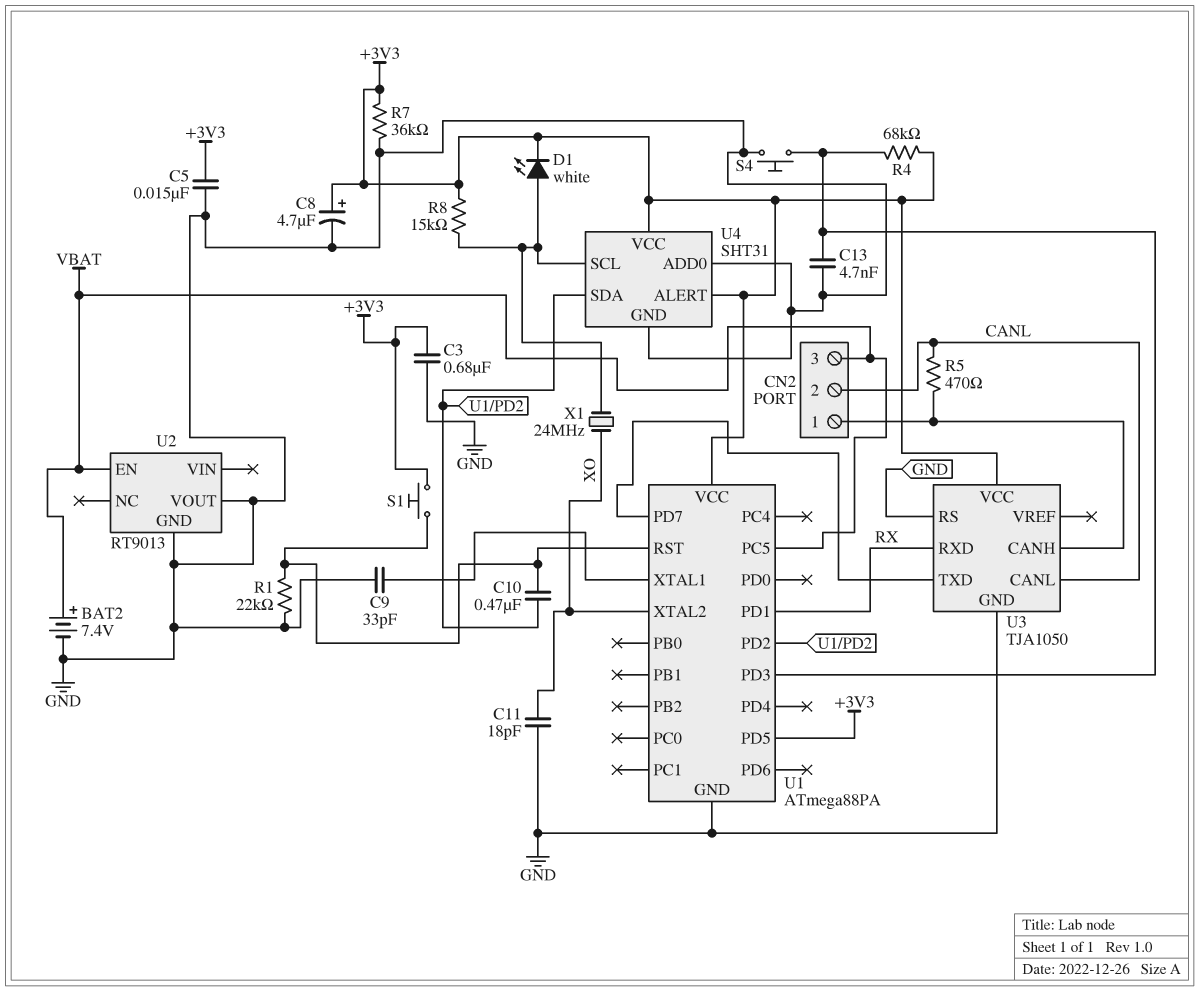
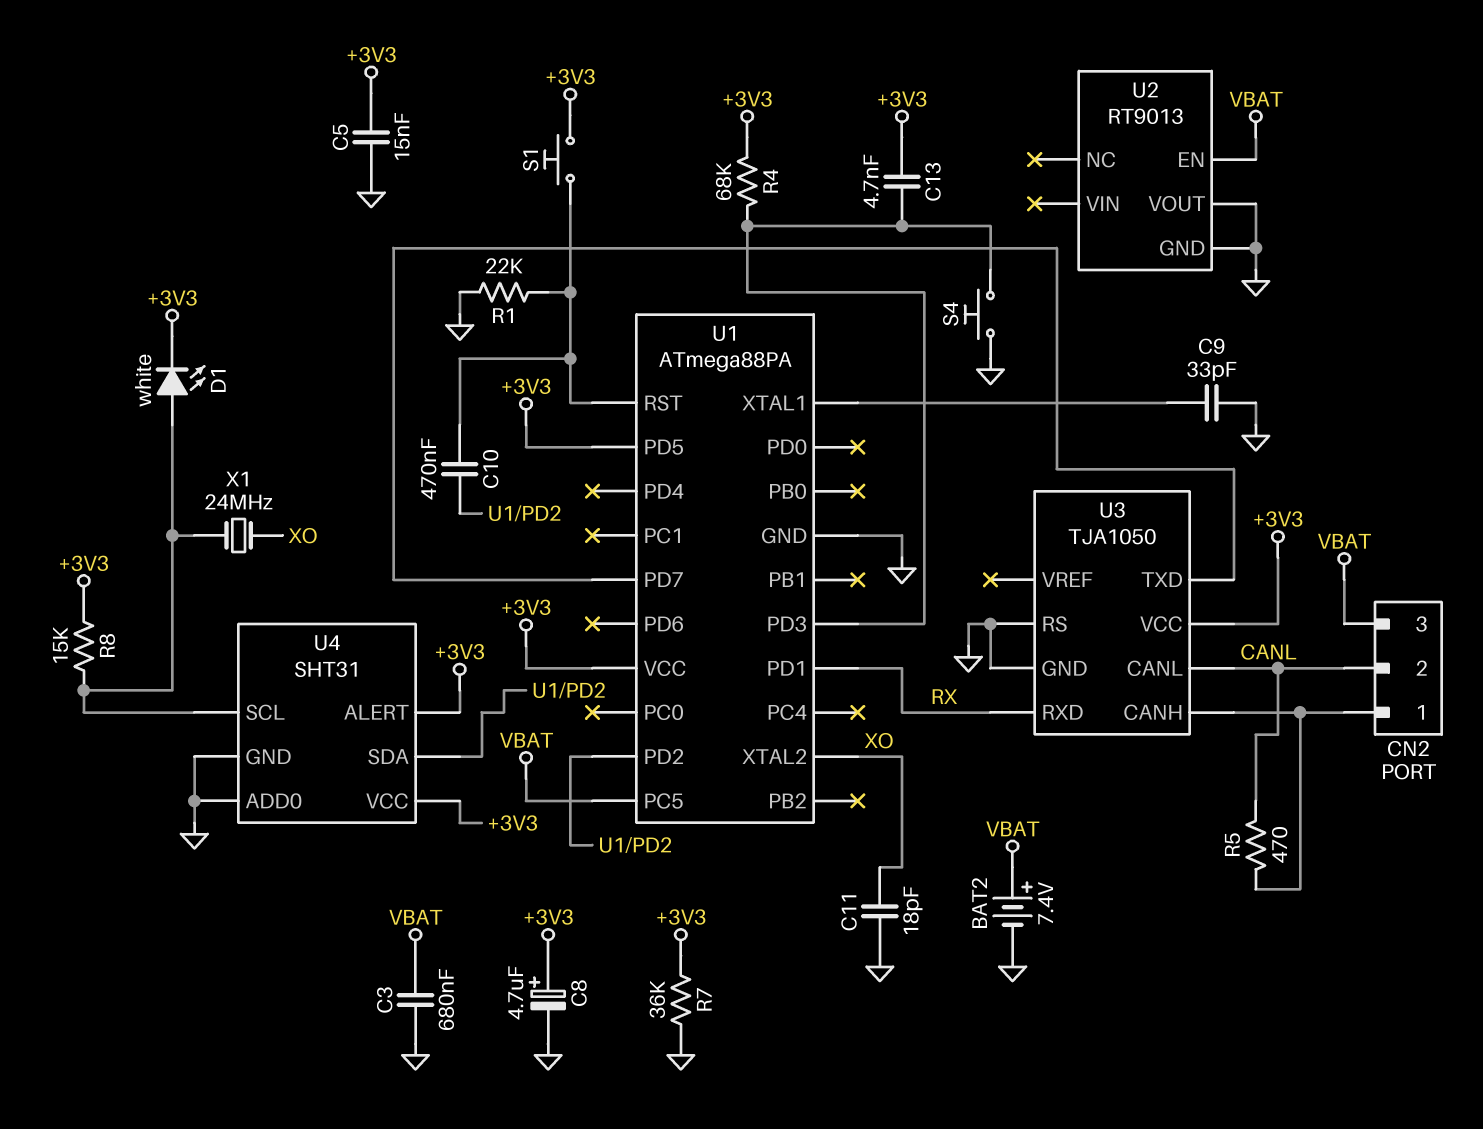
C3: 680nF (+3V3, GND) -> 680nF (GND, VBAT)
C13: 4.7nF (GND, U1/PD3) -> 4.7nF (+3V3, U1/PD3)

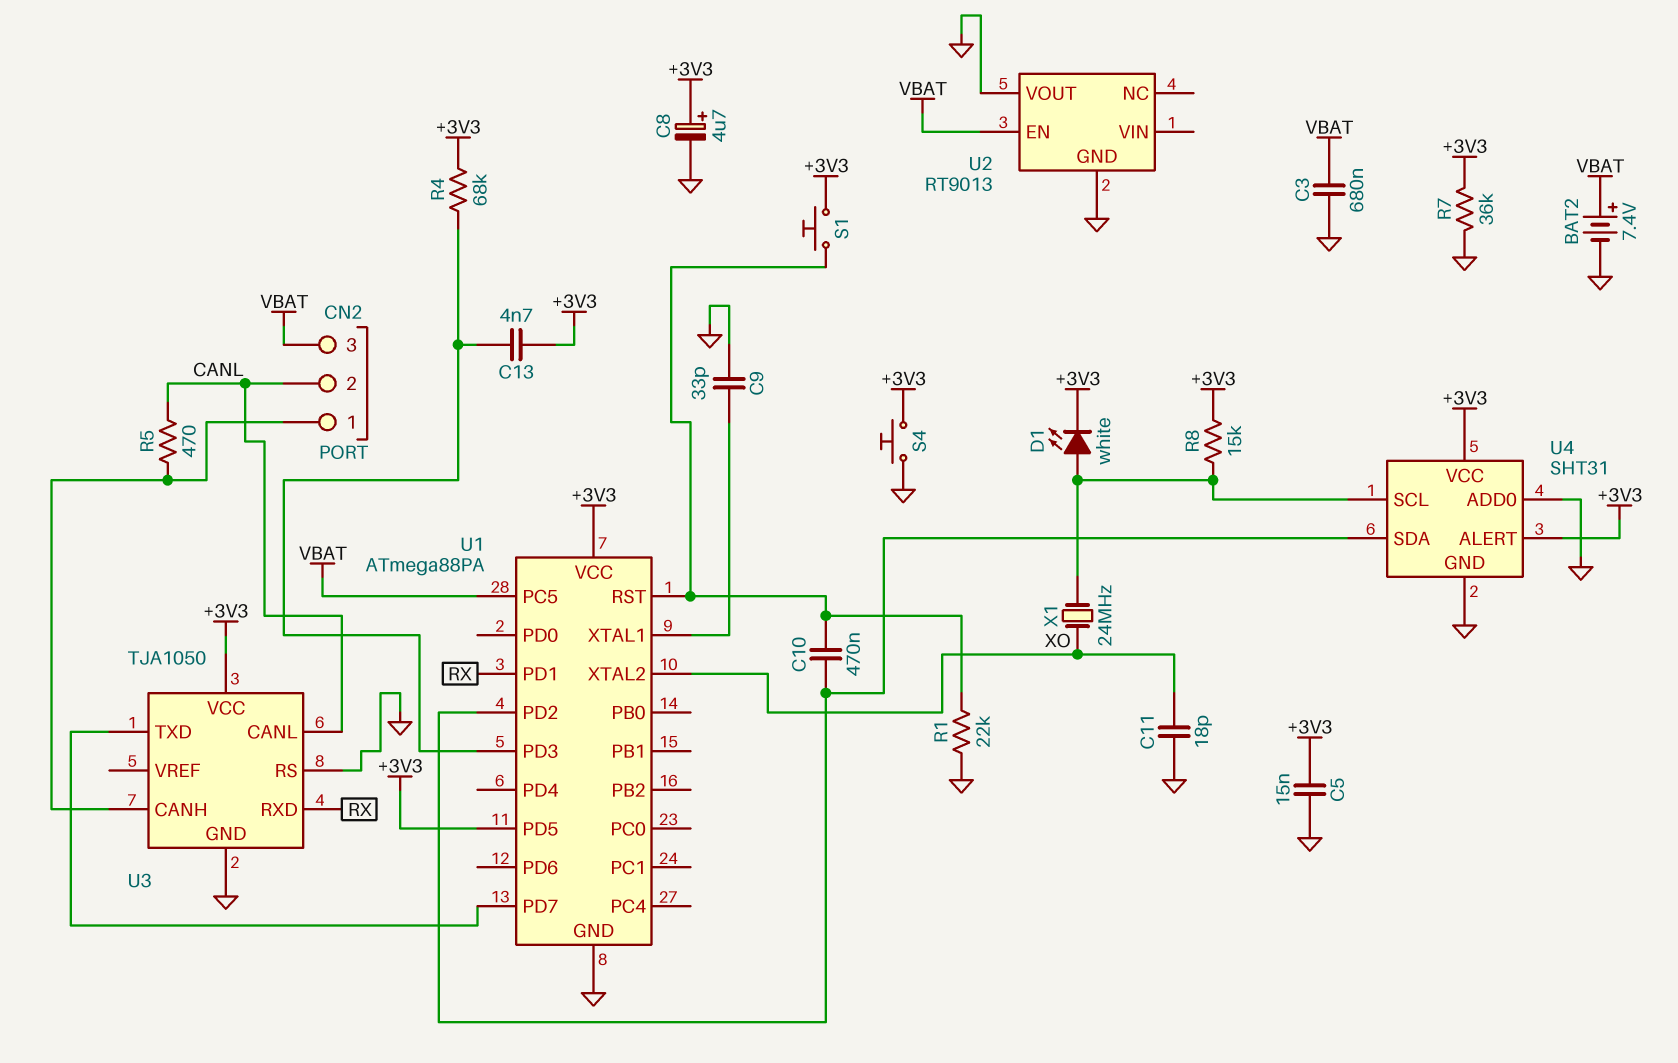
S4: button (GND, U1/PD3) -> button (+3V3, GND)

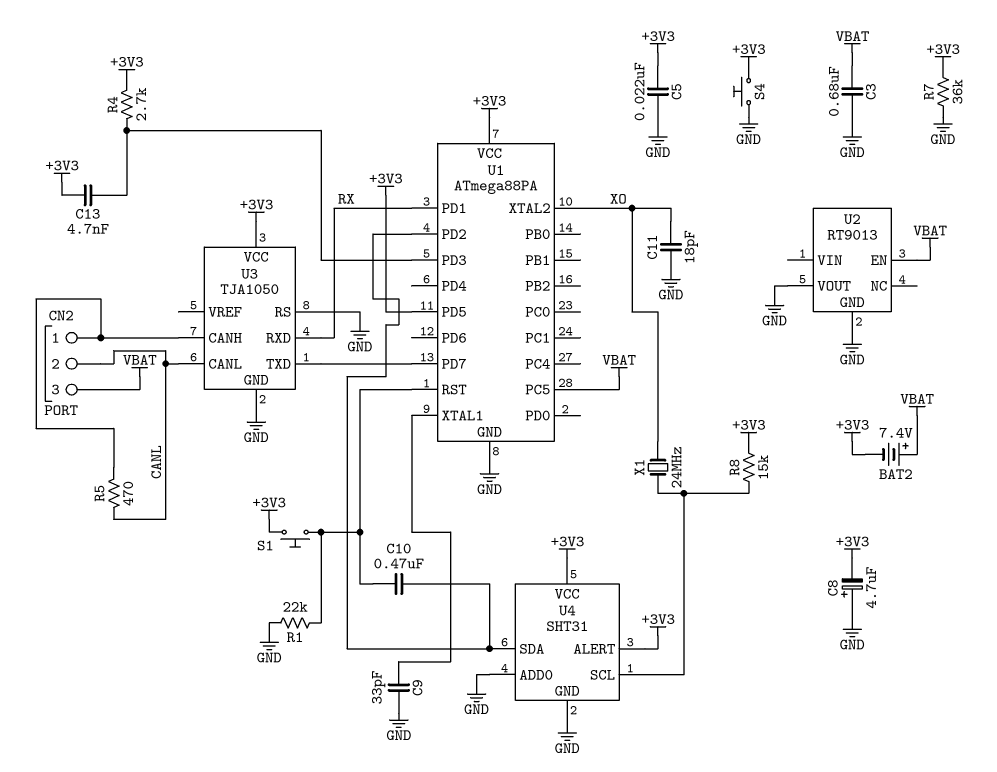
BAT2: 7.4V (plus VBAT, minus GND) -> 7.4V (plus VBAT, minus +3V3)
C5: 15nF (+3V3, GND) -> 22nF (+3V3, GND)
C8: 4.7uF (plus +3V3, minus GND) -> 4.7uF (plus GND, minus +3V3)
D1: LED white (A U4/SCL, K +3V3) -> none
R4: 68k (+3V3, U1/PD3) -> 2.7k (+3V3, U1/PD3)

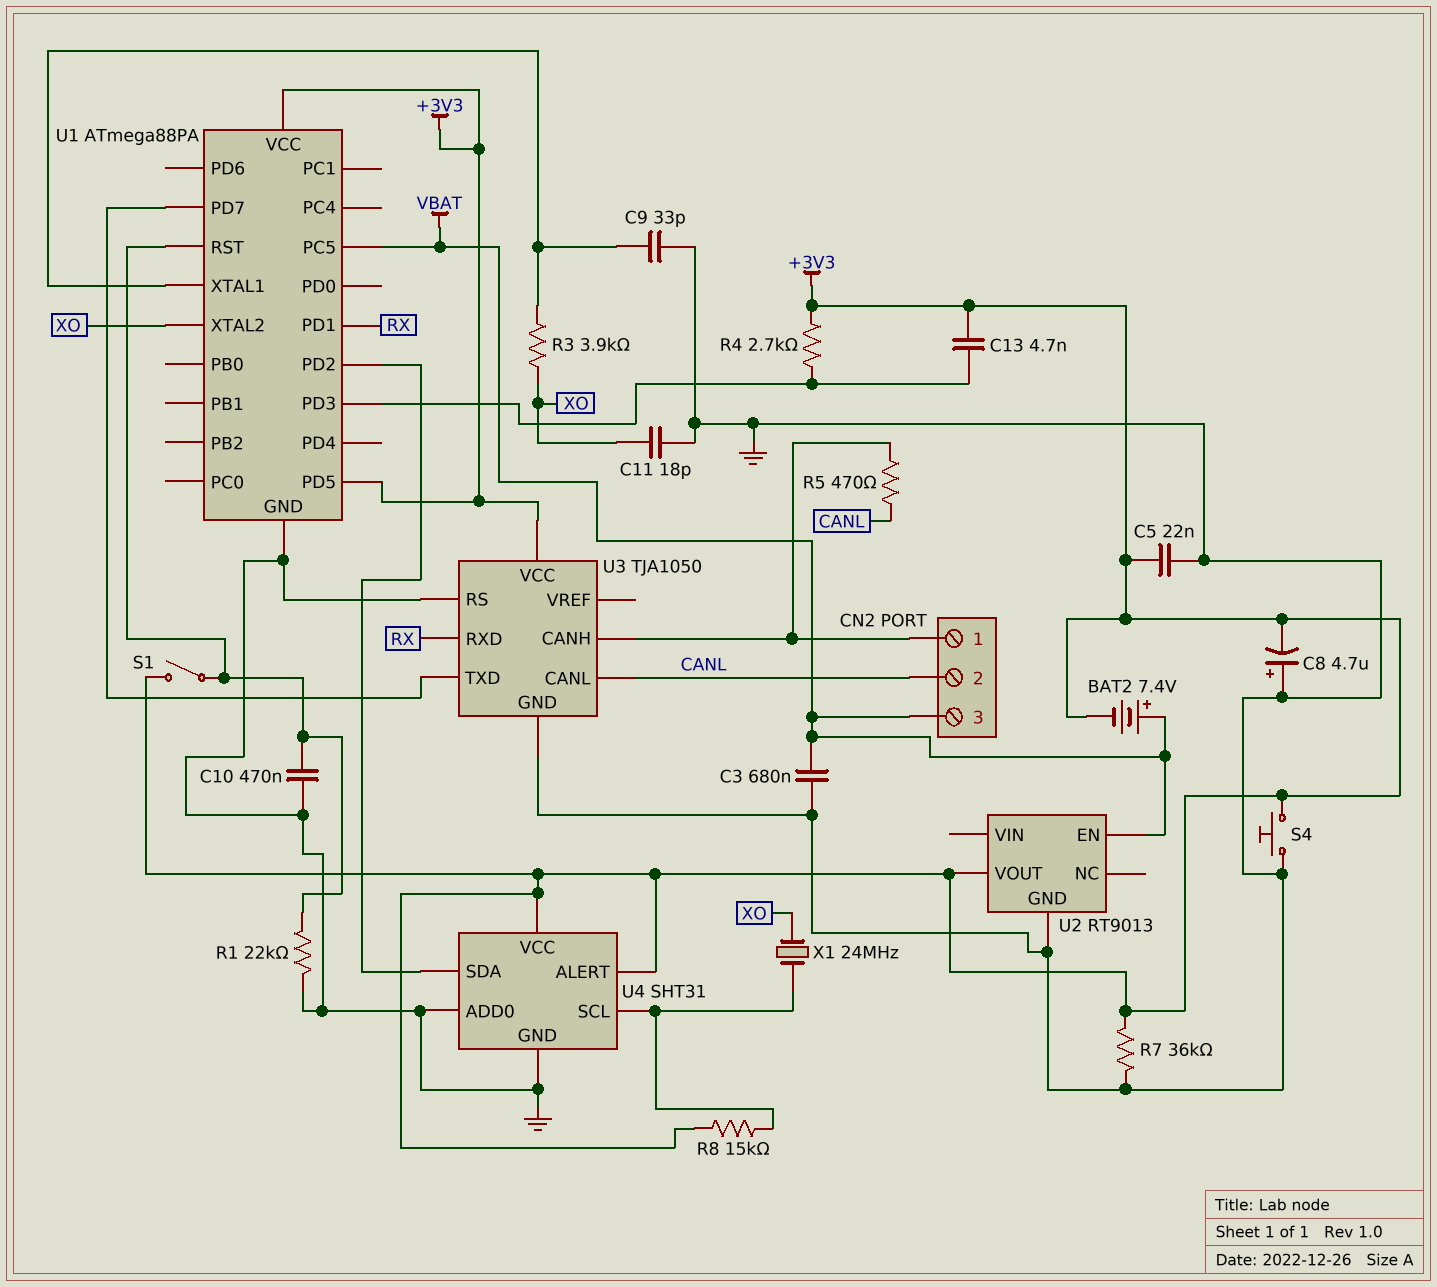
C10: 470nF (U1/PD2, U1/RST) -> 470nF (GND, U1/RST)
R3: none -> 3.9k (U1/XTAL1, XO)
S1: button (+3V3, U1/RST) -> switch (+3V3, U1/RST)
U2 pin VOUT: GND -> +3V3

